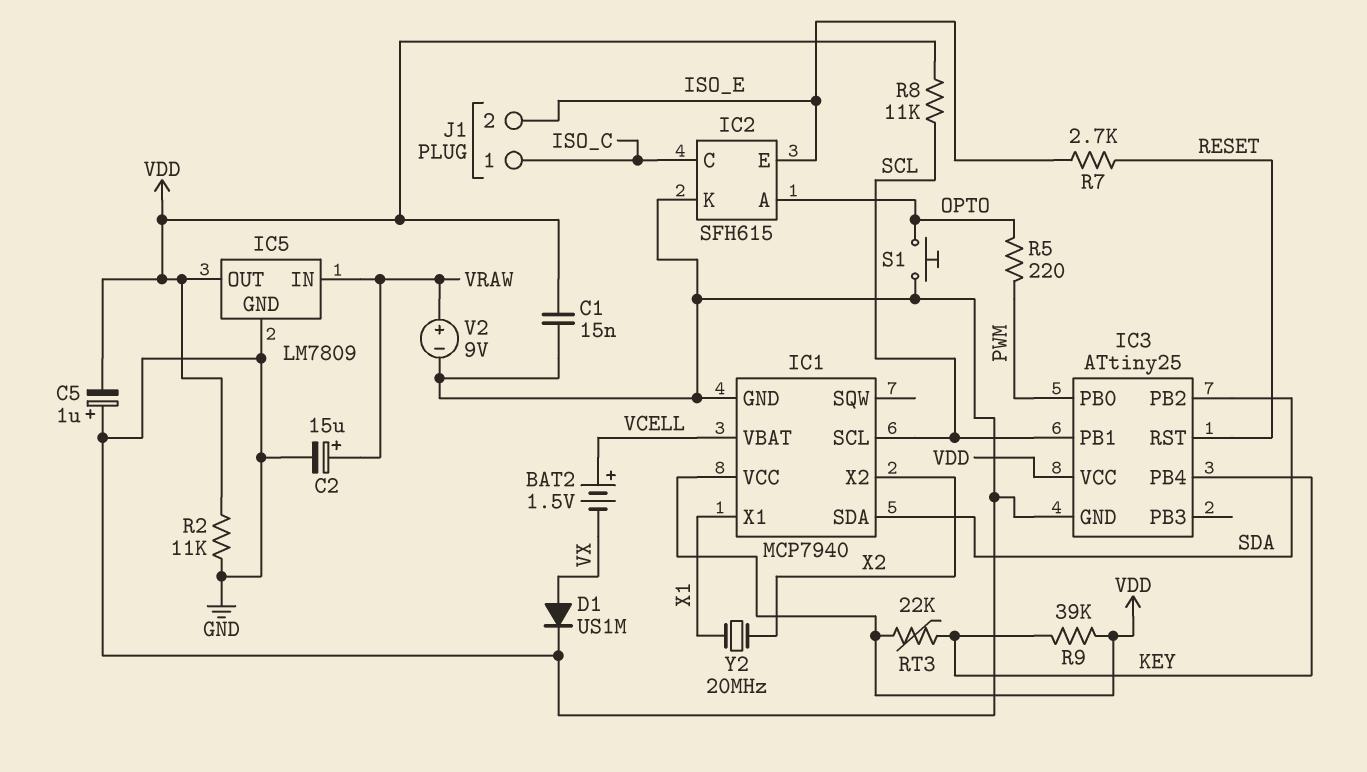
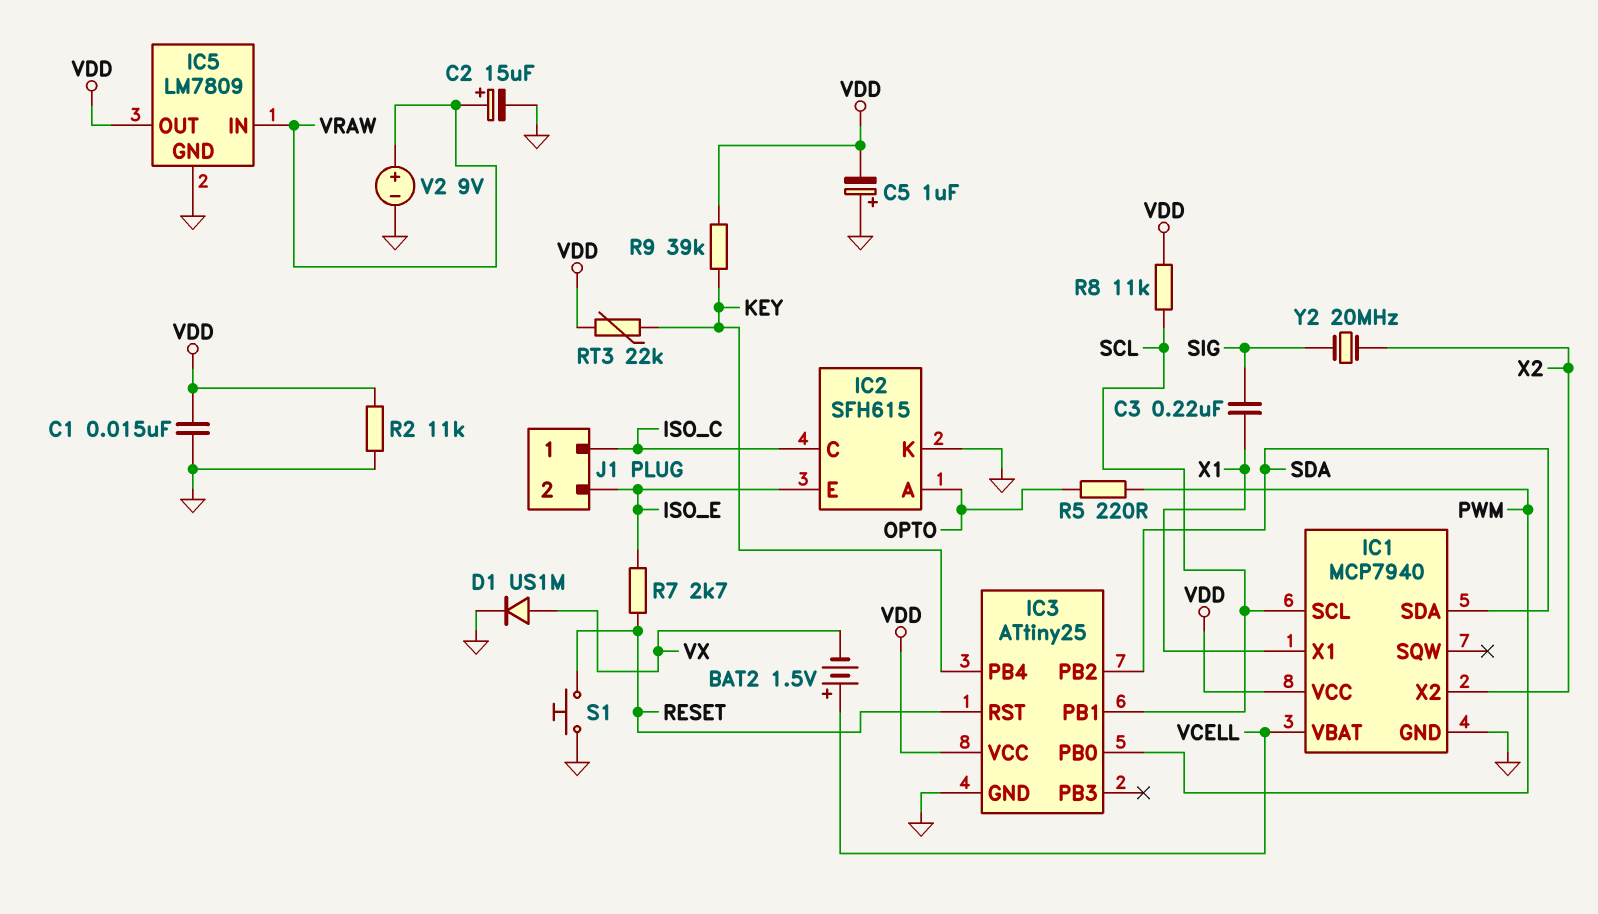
C3: none -> 220nF (SIG, X1)
S1: button (GND, OPTO) -> button (GND, RESET)
Y2: 20MHz (X1, X2) -> 20MHz (SIG, X2)

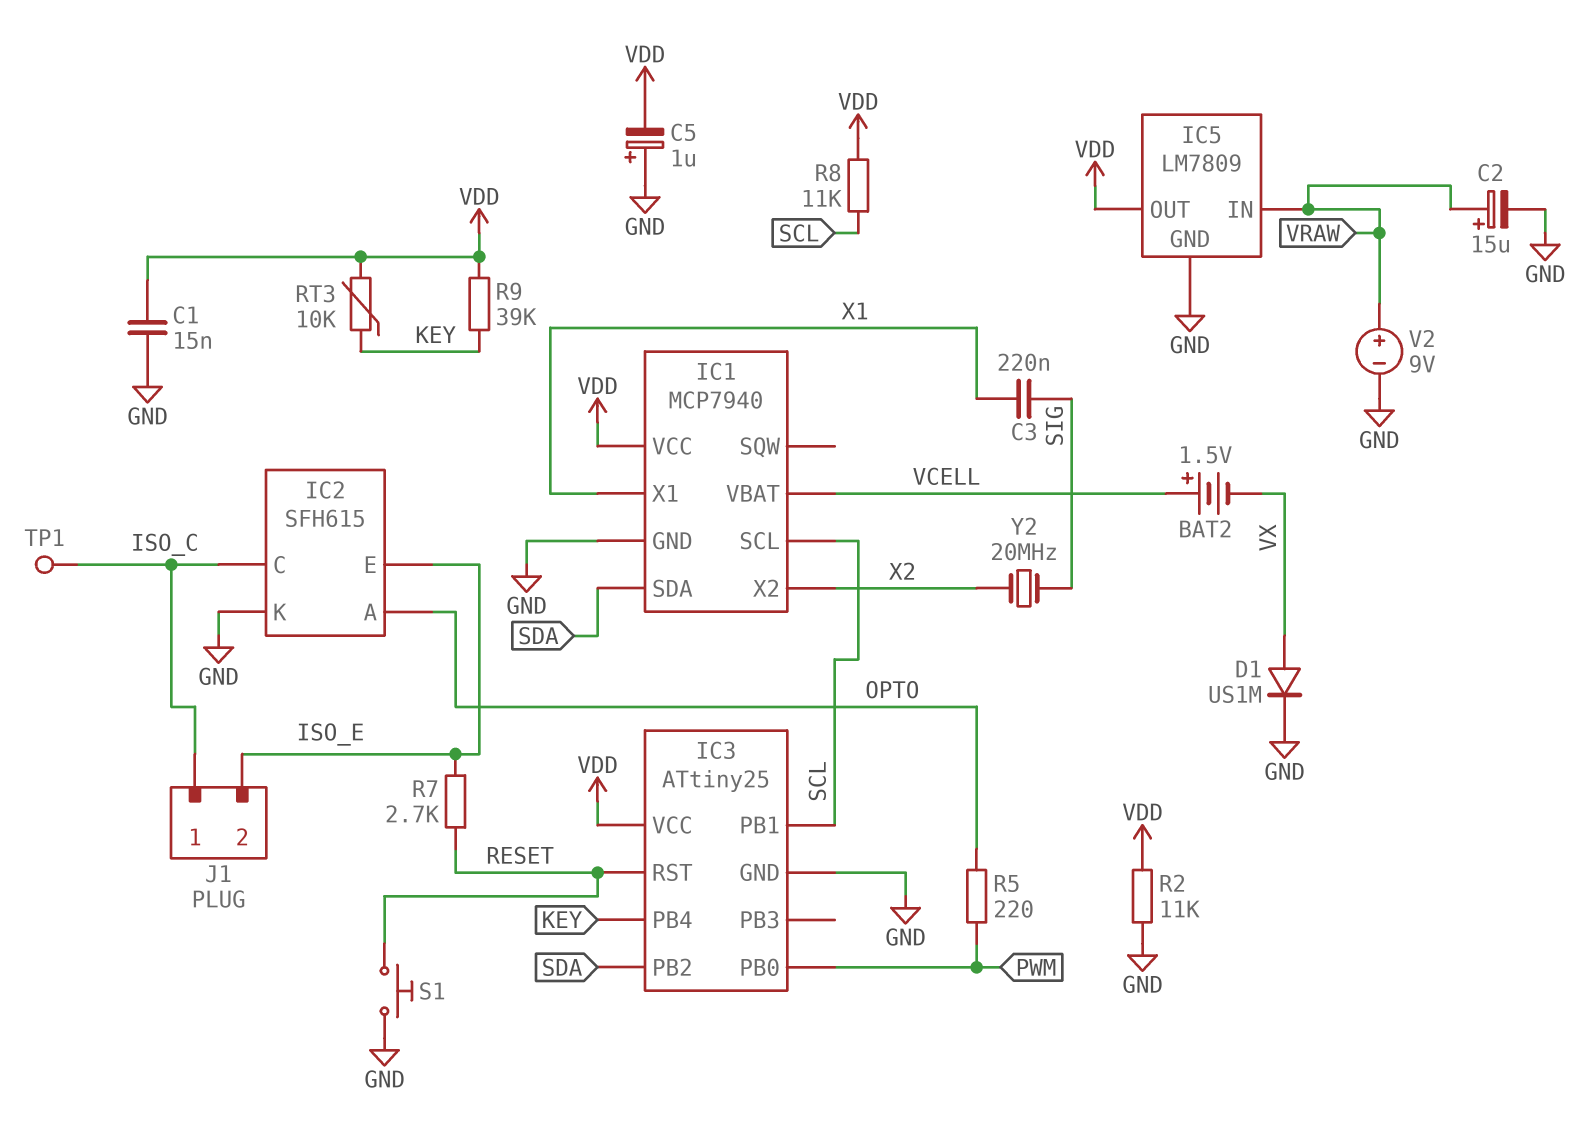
RT3: 22k (KEY, VDD) -> 10k (KEY, VDD)
TP1: none -> test point (ISO_C)

